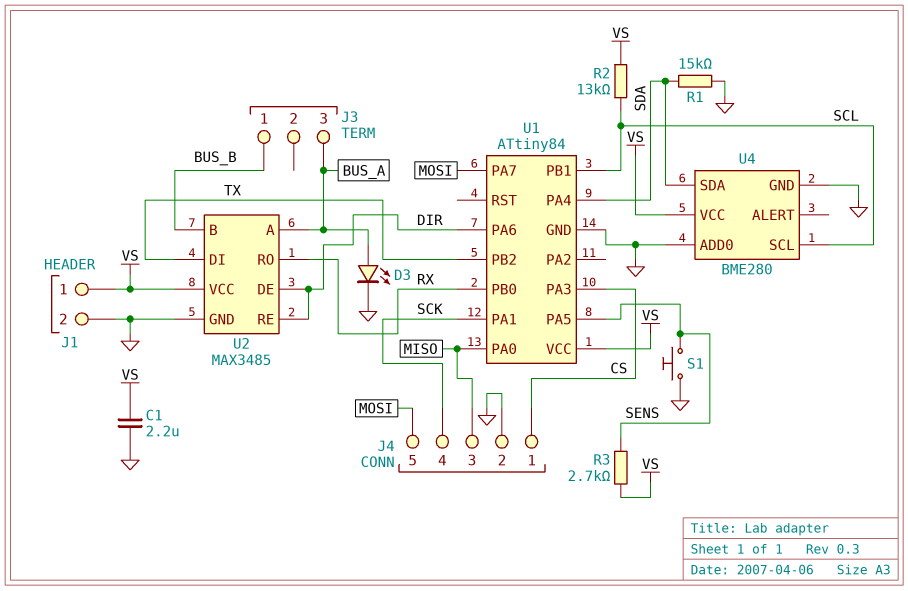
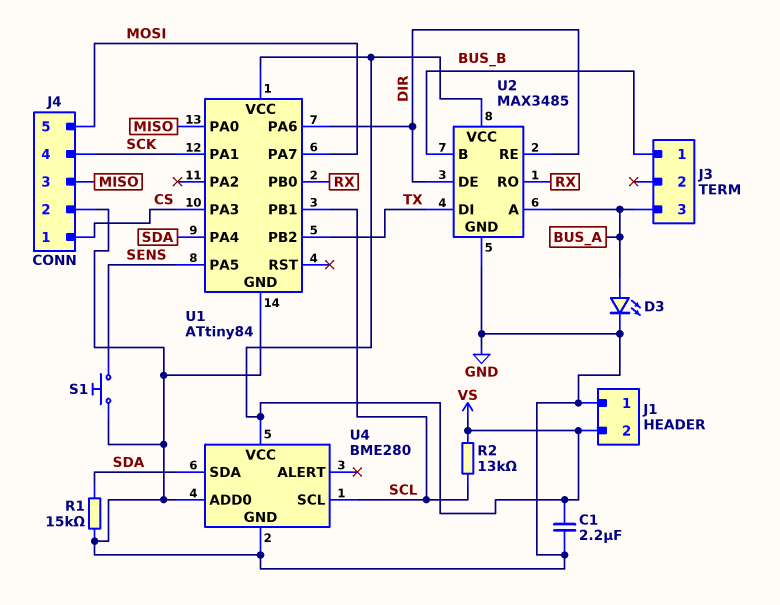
J1 pin 1: VS -> GND
J1 pin 2: GND -> VS
R3: 2.7k (SENS, VS) -> none

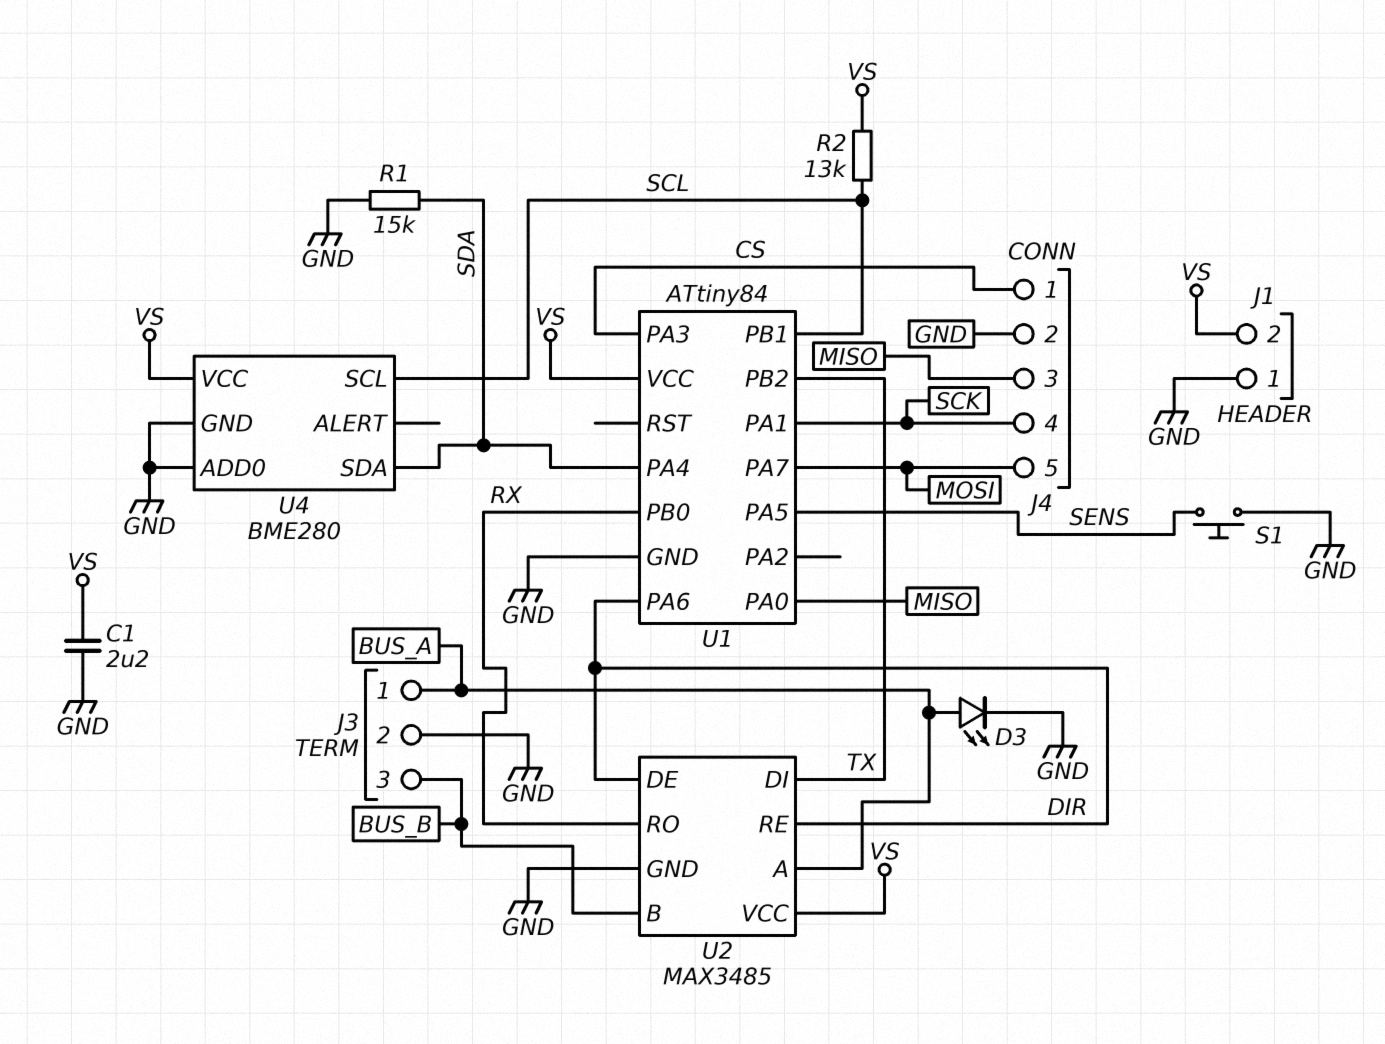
J3 pin 1: BUS_B -> BUS_A
J3 pin 2: none -> GND
J3 pin 3: BUS_A -> BUS_B

